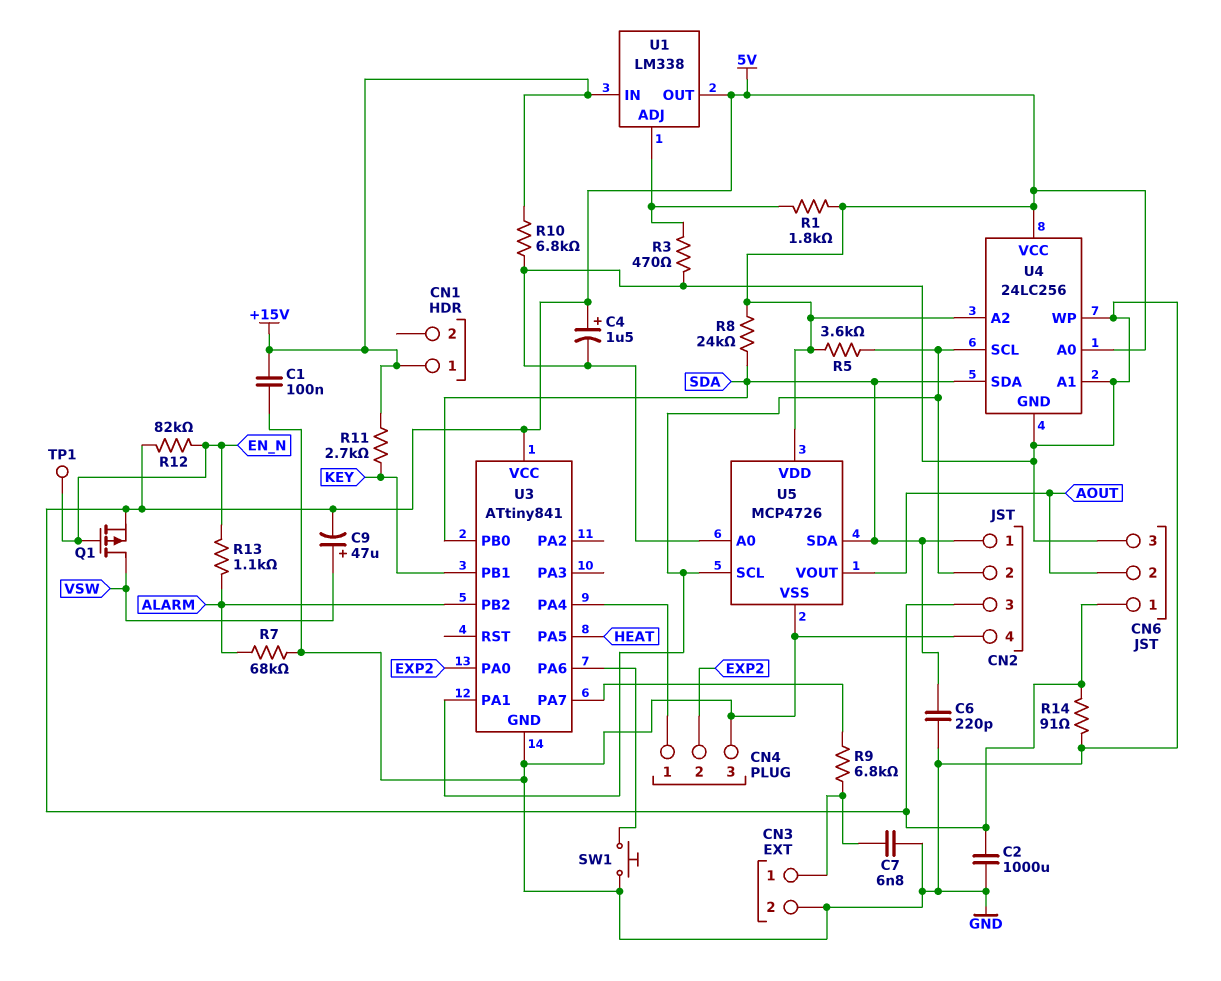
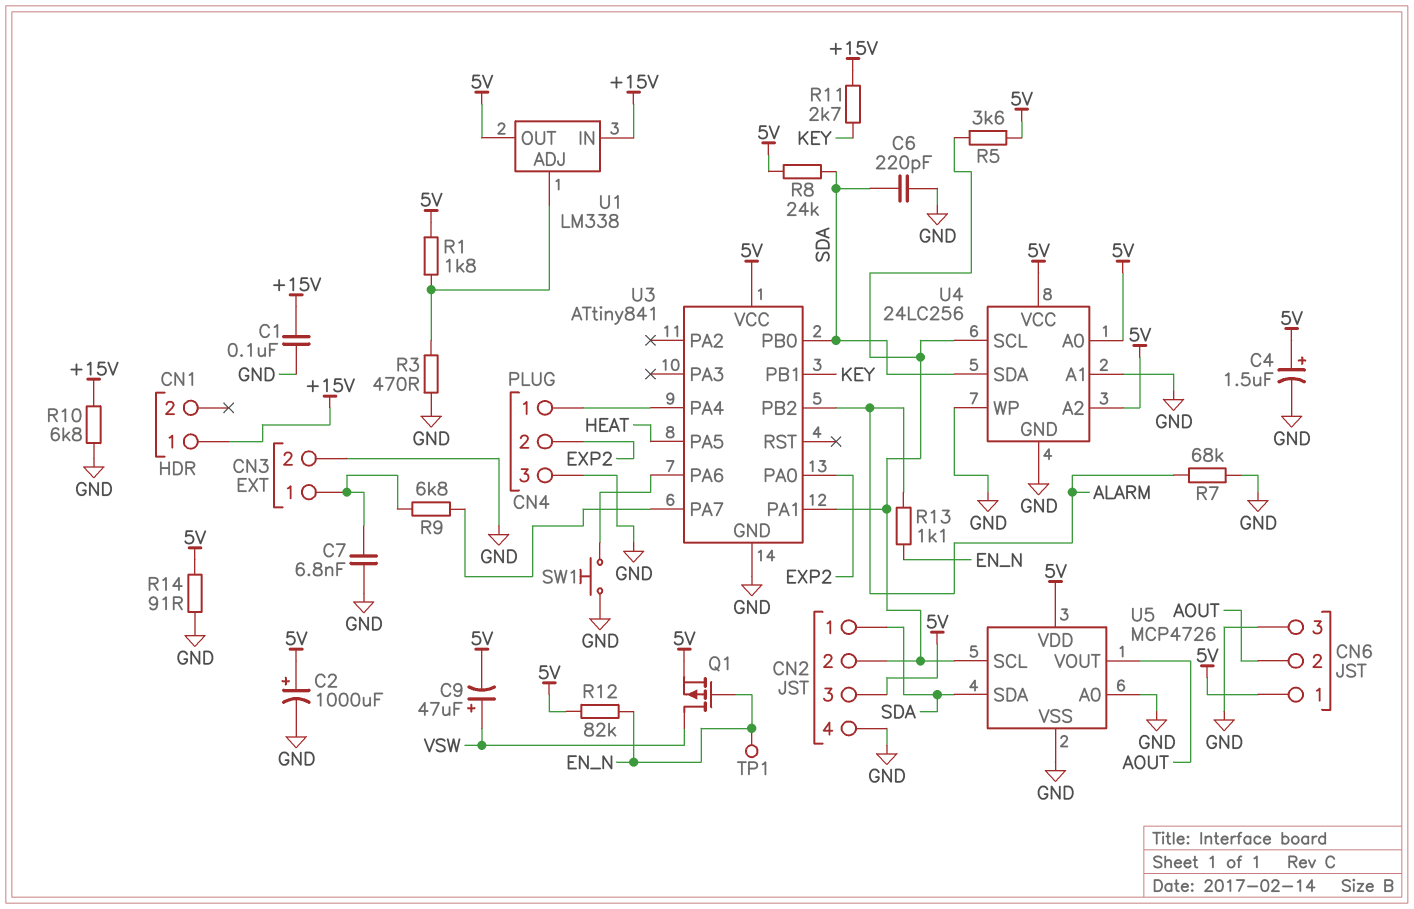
C2: 1000uF (5V, GND) -> 1000uF (plus 5V, minus GND)

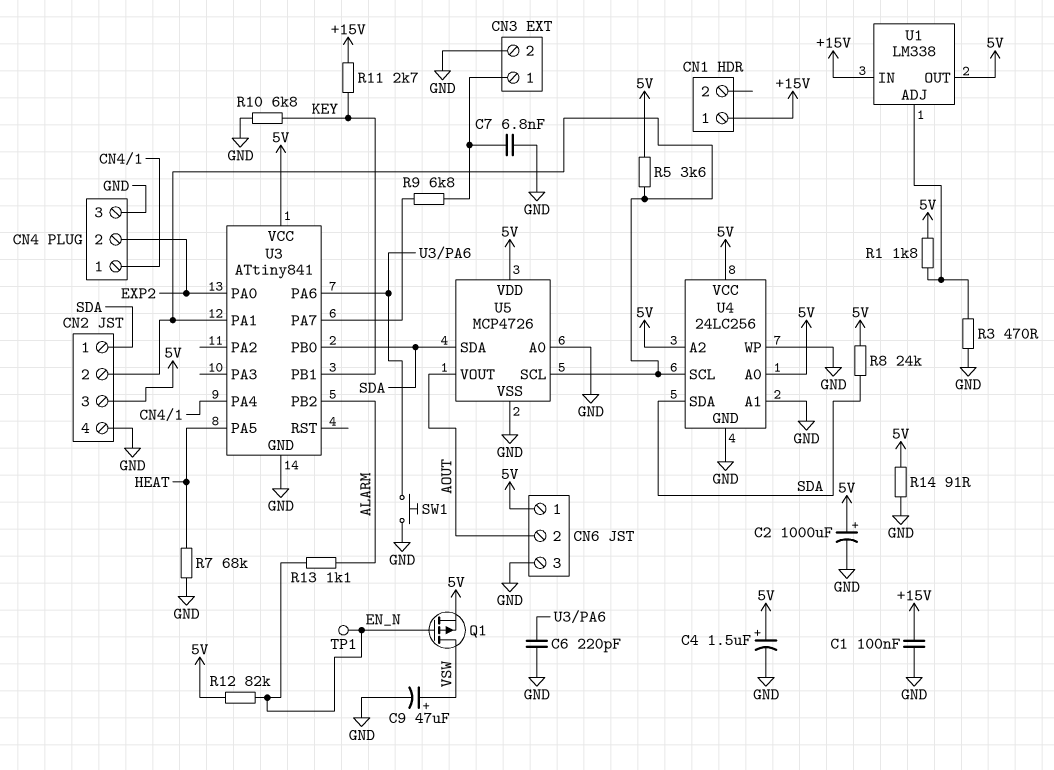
C6: 220pF (GND, SDA) -> 220pF (GND, U3/PA6)
C9: 47uF (plus VSW, minus 5V) -> 47uF (plus VSW, minus GND)
R7: 68k (ALARM, GND) -> 68k (GND, HEAT)
R10: 6.8k (+15V, GND) -> 6.8k (GND, KEY)

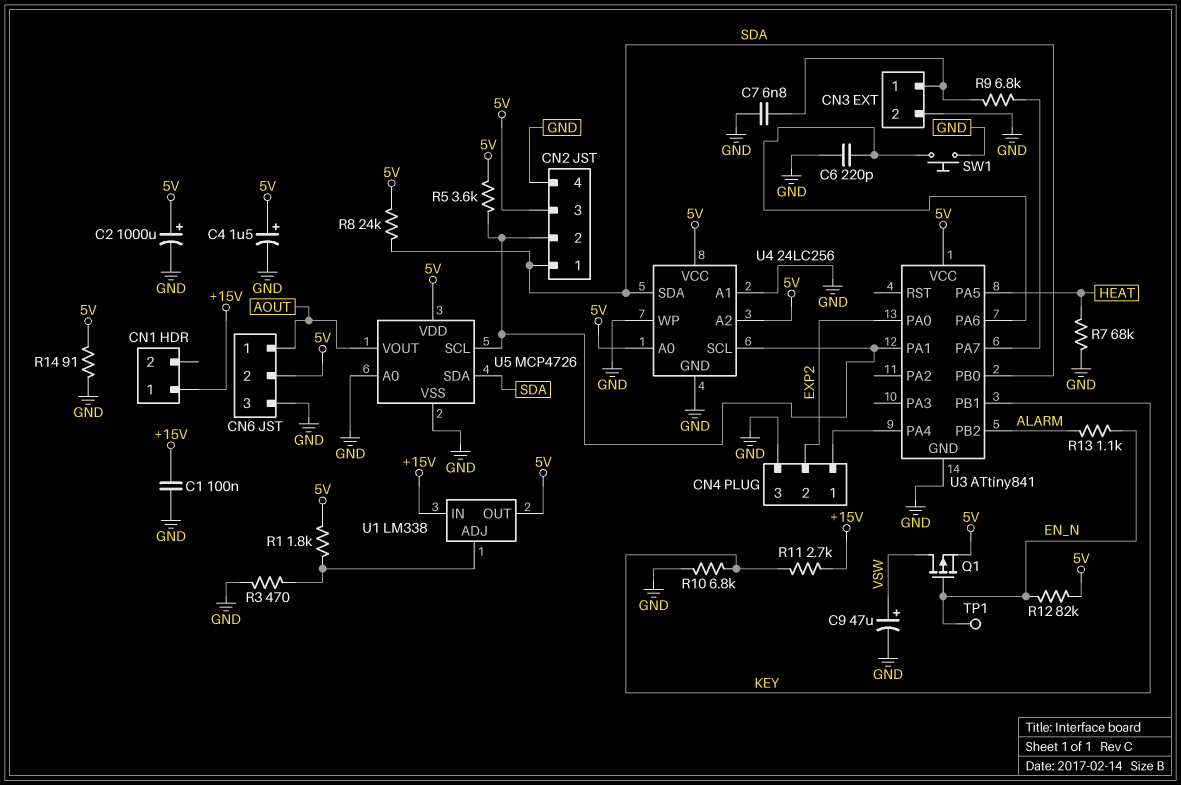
CN6 pin 1: 5V -> AOUT
CN6 pin 2: AOUT -> 5V

